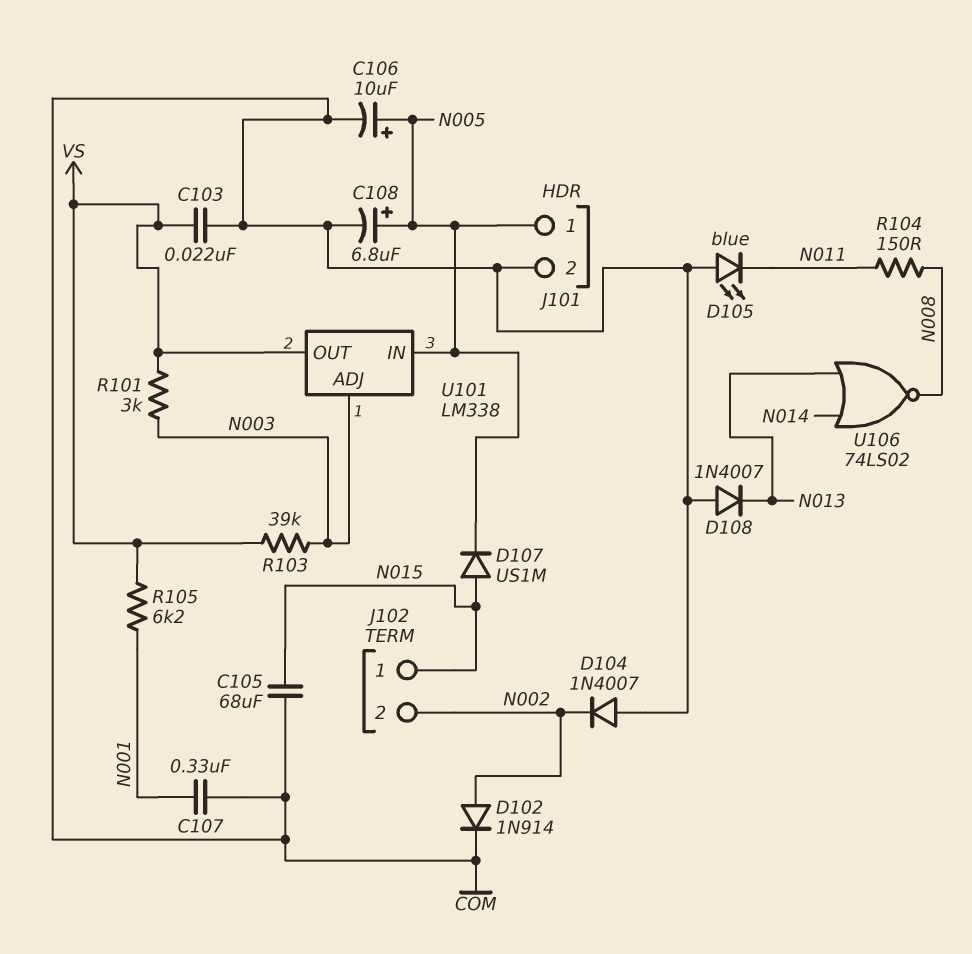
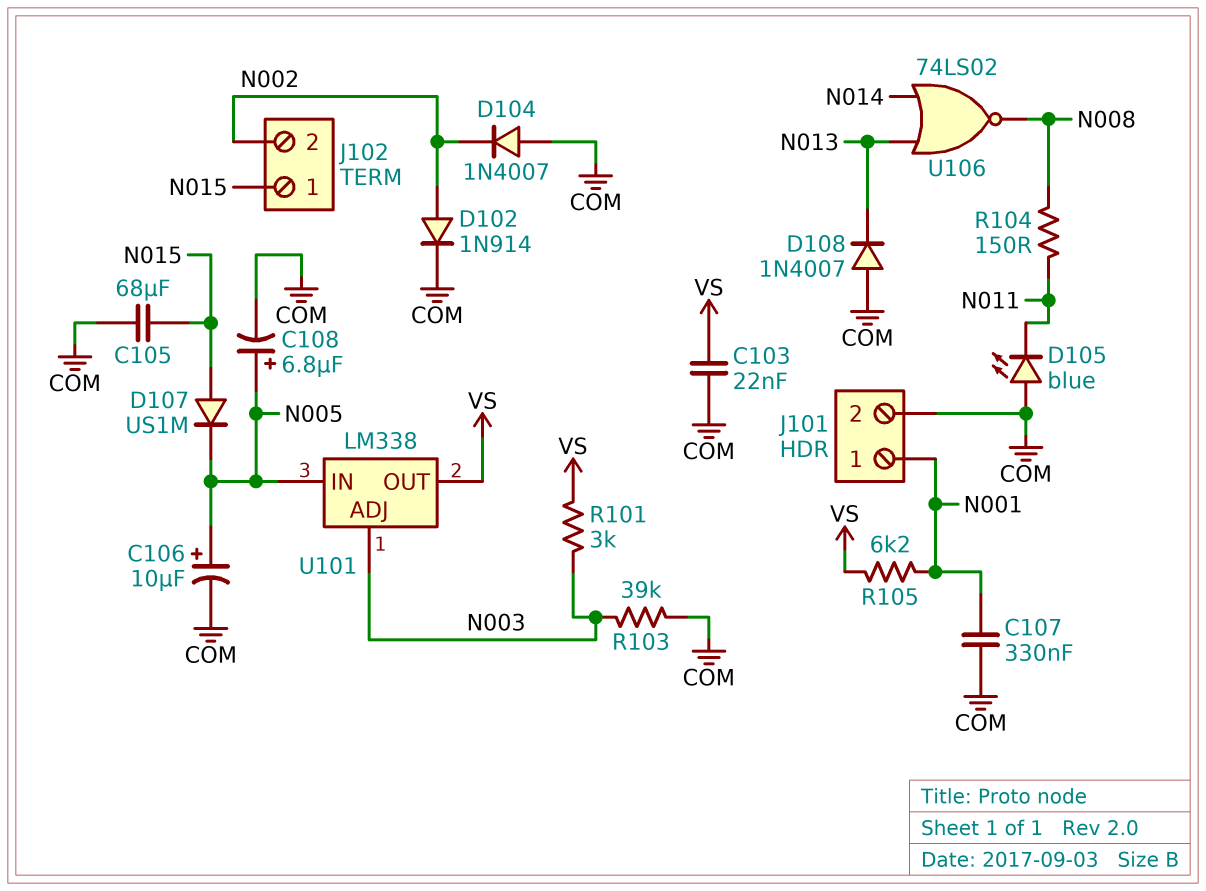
J101 pin 1: N005 -> N001
R103: 39k (N003, VS) -> 39k (COM, N003)

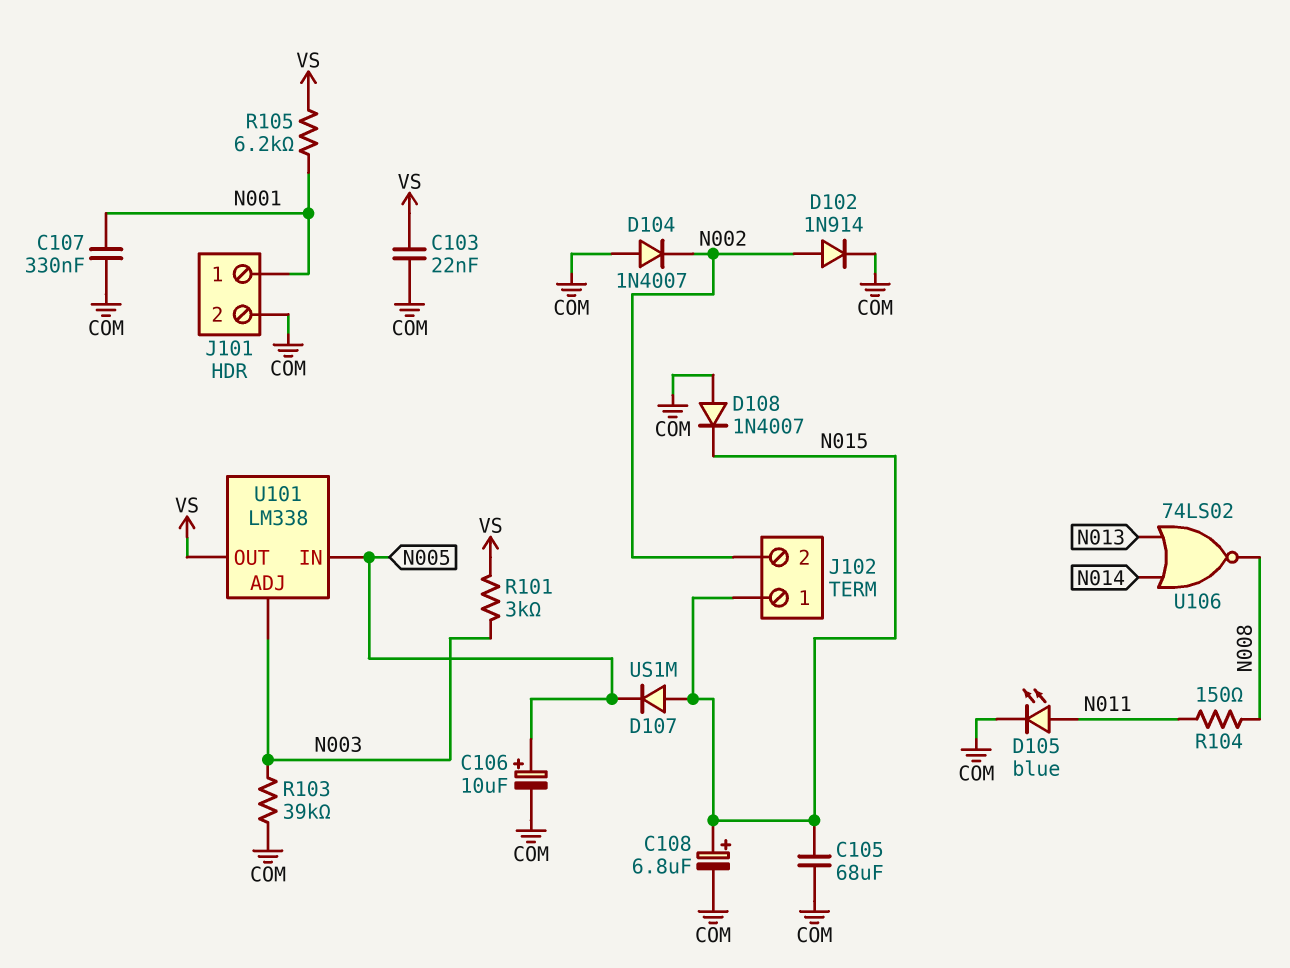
C108: 6.8uF (plus N005, minus COM) -> 6.8uF (plus N015, minus COM)
D105: LED blue (A COM, K N011) -> LED blue (A N011, K COM)
D108: diode 1N4007 (A COM, K N013) -> diode 1N4007 (A COM, K N015)

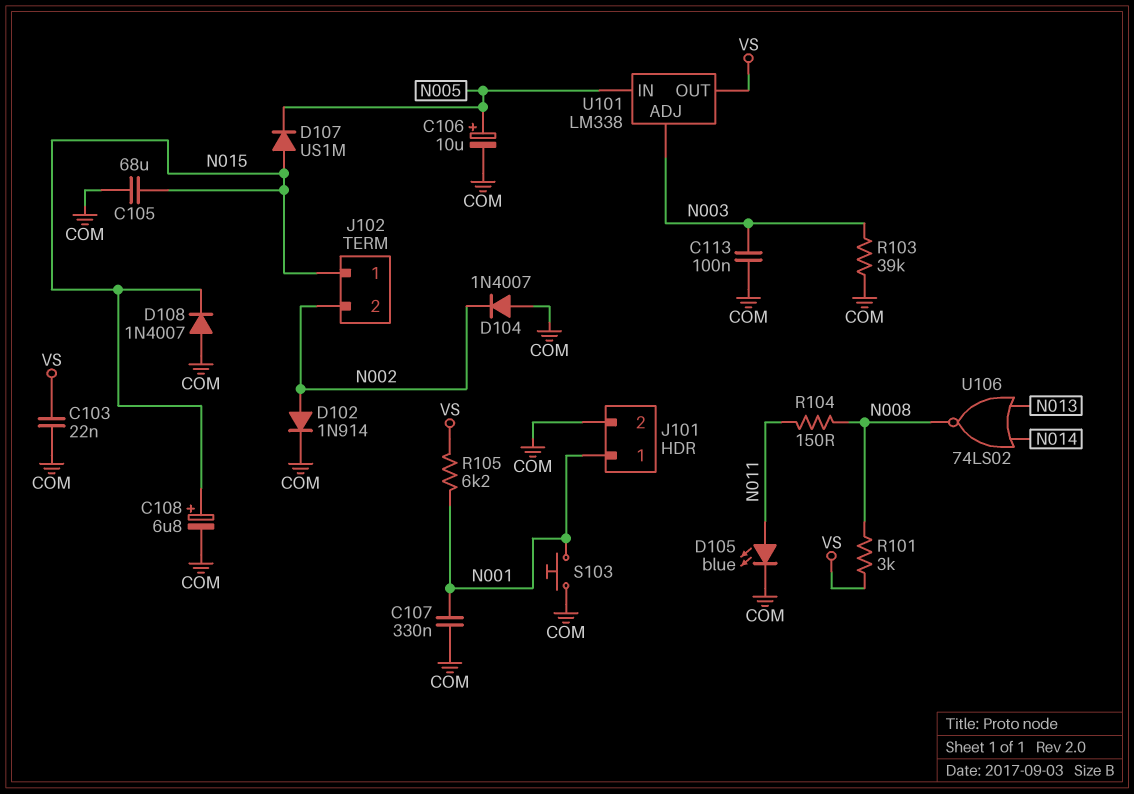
C113: none -> 100nF (COM, N003)
R101: 3k (N003, VS) -> 3k (N008, VS)
S103: none -> button (COM, N001)

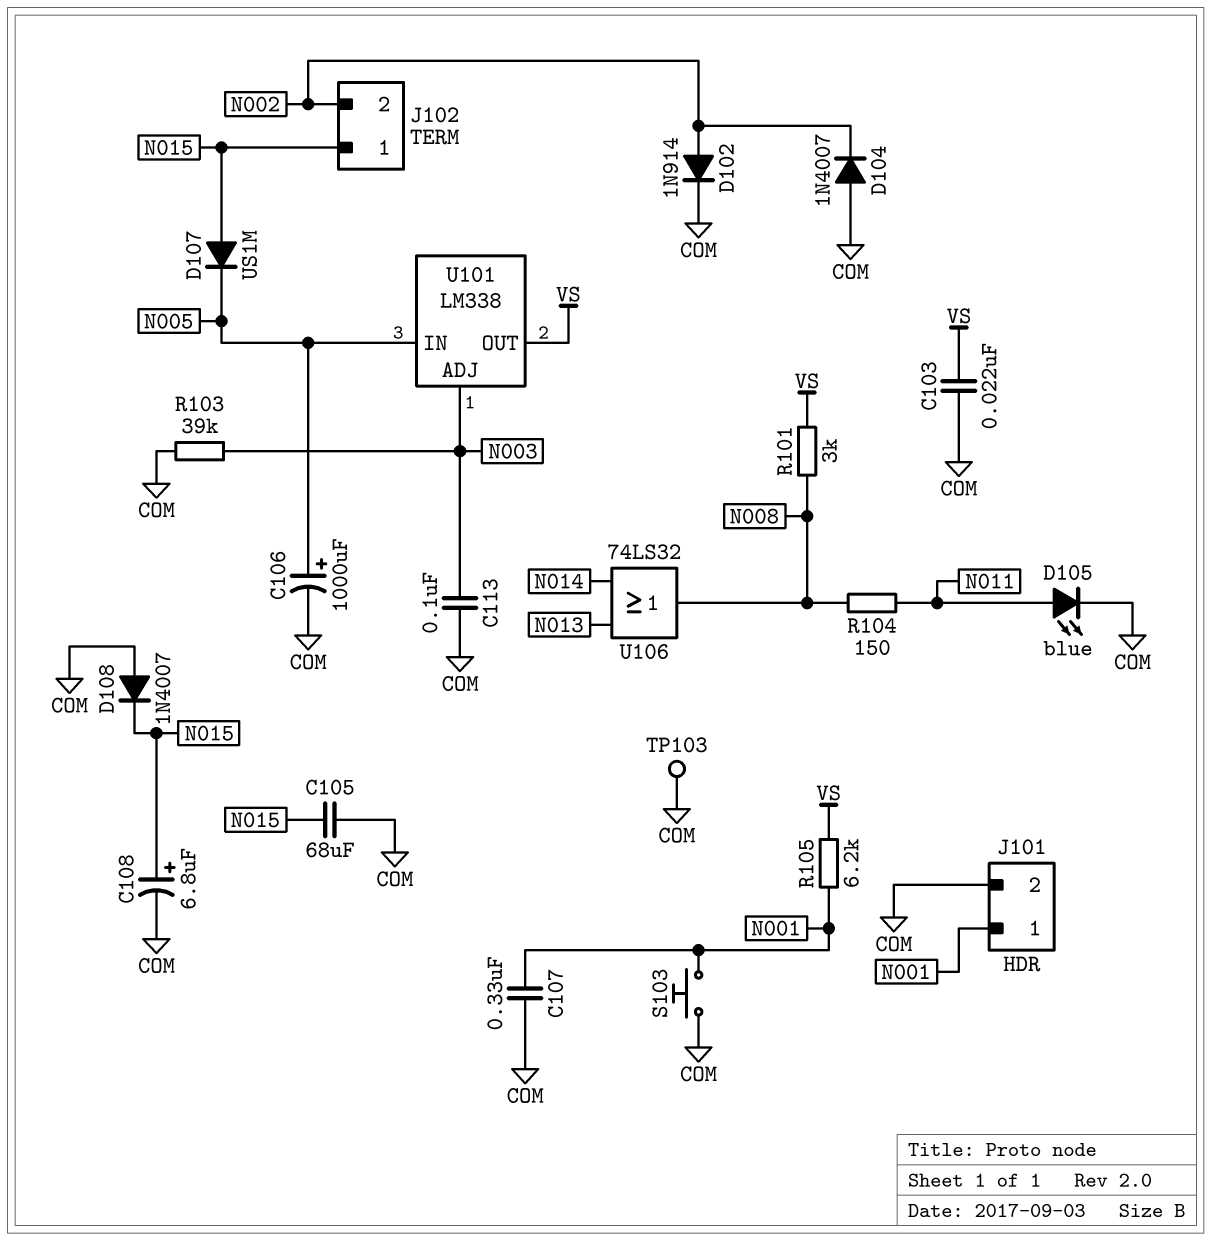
C106: 10uF (plus N005, minus COM) -> 1000uF (plus N005, minus COM)
TP103: none -> test point (COM)
U106: NOR 74LS02 (in N013, in N014, out N008) -> OR 74LS32 (in N013, in N014, out N008)

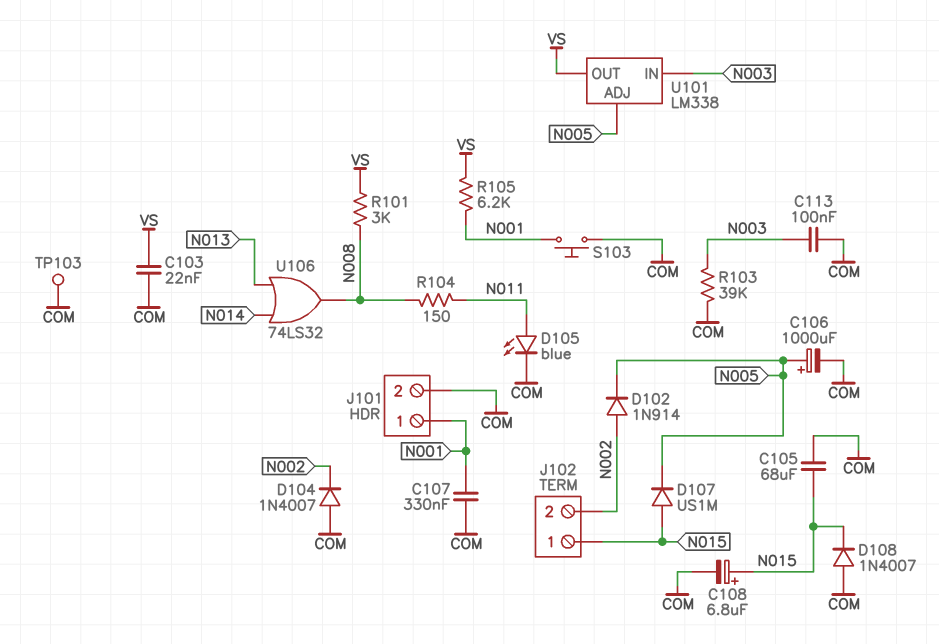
D102: diode 1N914 (A N002, K COM) -> diode 1N914 (A N002, K N005)
U101 pin ADJ: N003 -> N005
U101 pin IN: N005 -> N003

